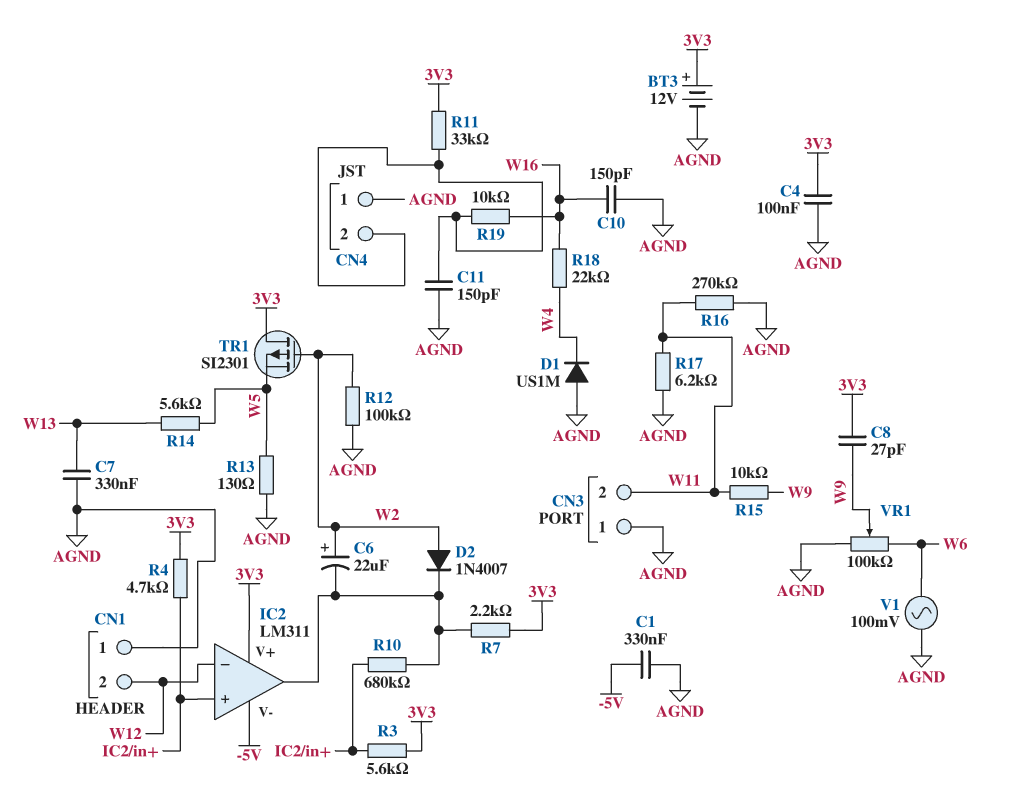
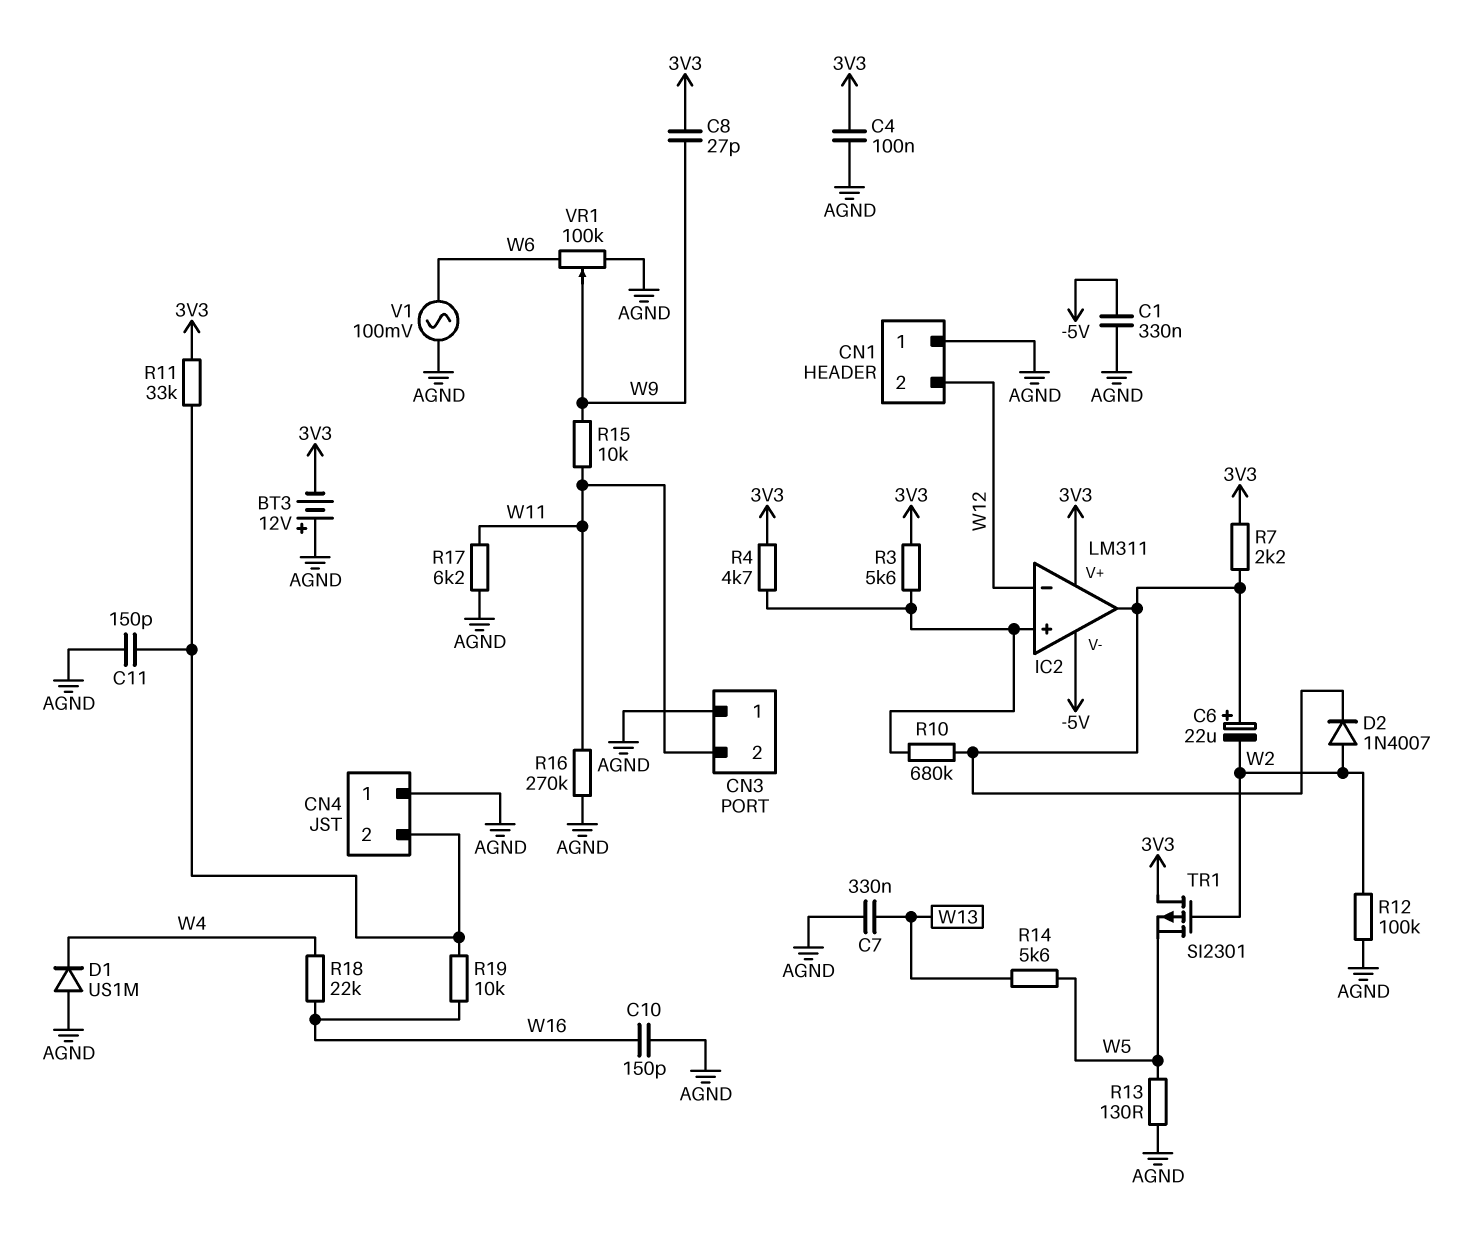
BT3: 12V (plus 3V3, minus AGND) -> 12V (plus AGND, minus 3V3)
C6: 22uF (plus W2, minus IC2/out) -> 22uF (plus IC2/out, minus W2)

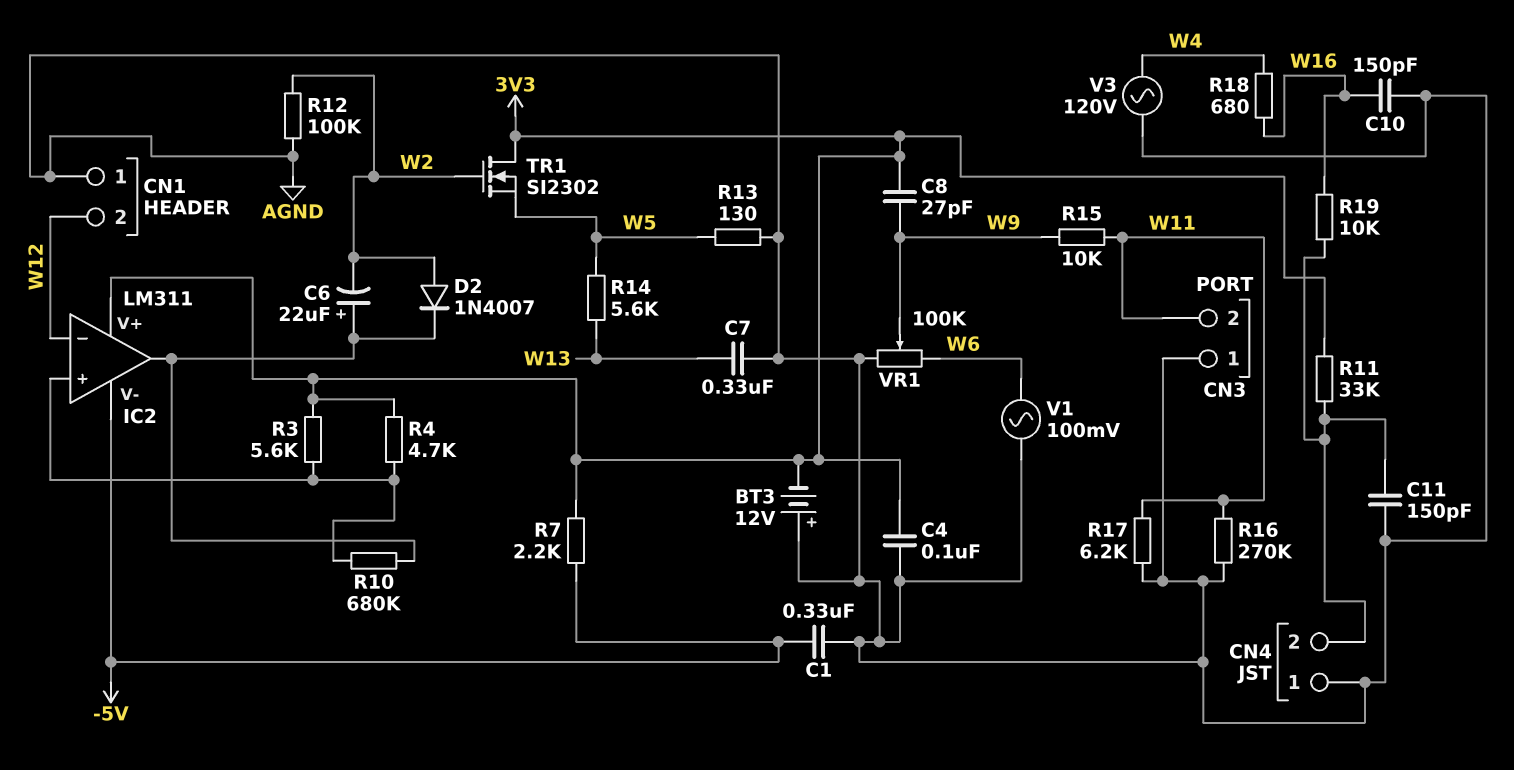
D1: diode US1M (A AGND, K W4) -> none
R7: 2.2k (3V3, IC2/out) -> 2.2k (-5V, 3V3)
R18: 22k (W4, W16) -> 680 (W4, W16)
TR1: PMOS SI2301 (G W2, D 3V3, S W5) -> NMOS SI2302 (G W2, D 3V3, S W5)
V3: none -> AC 120V (AGND, W4)

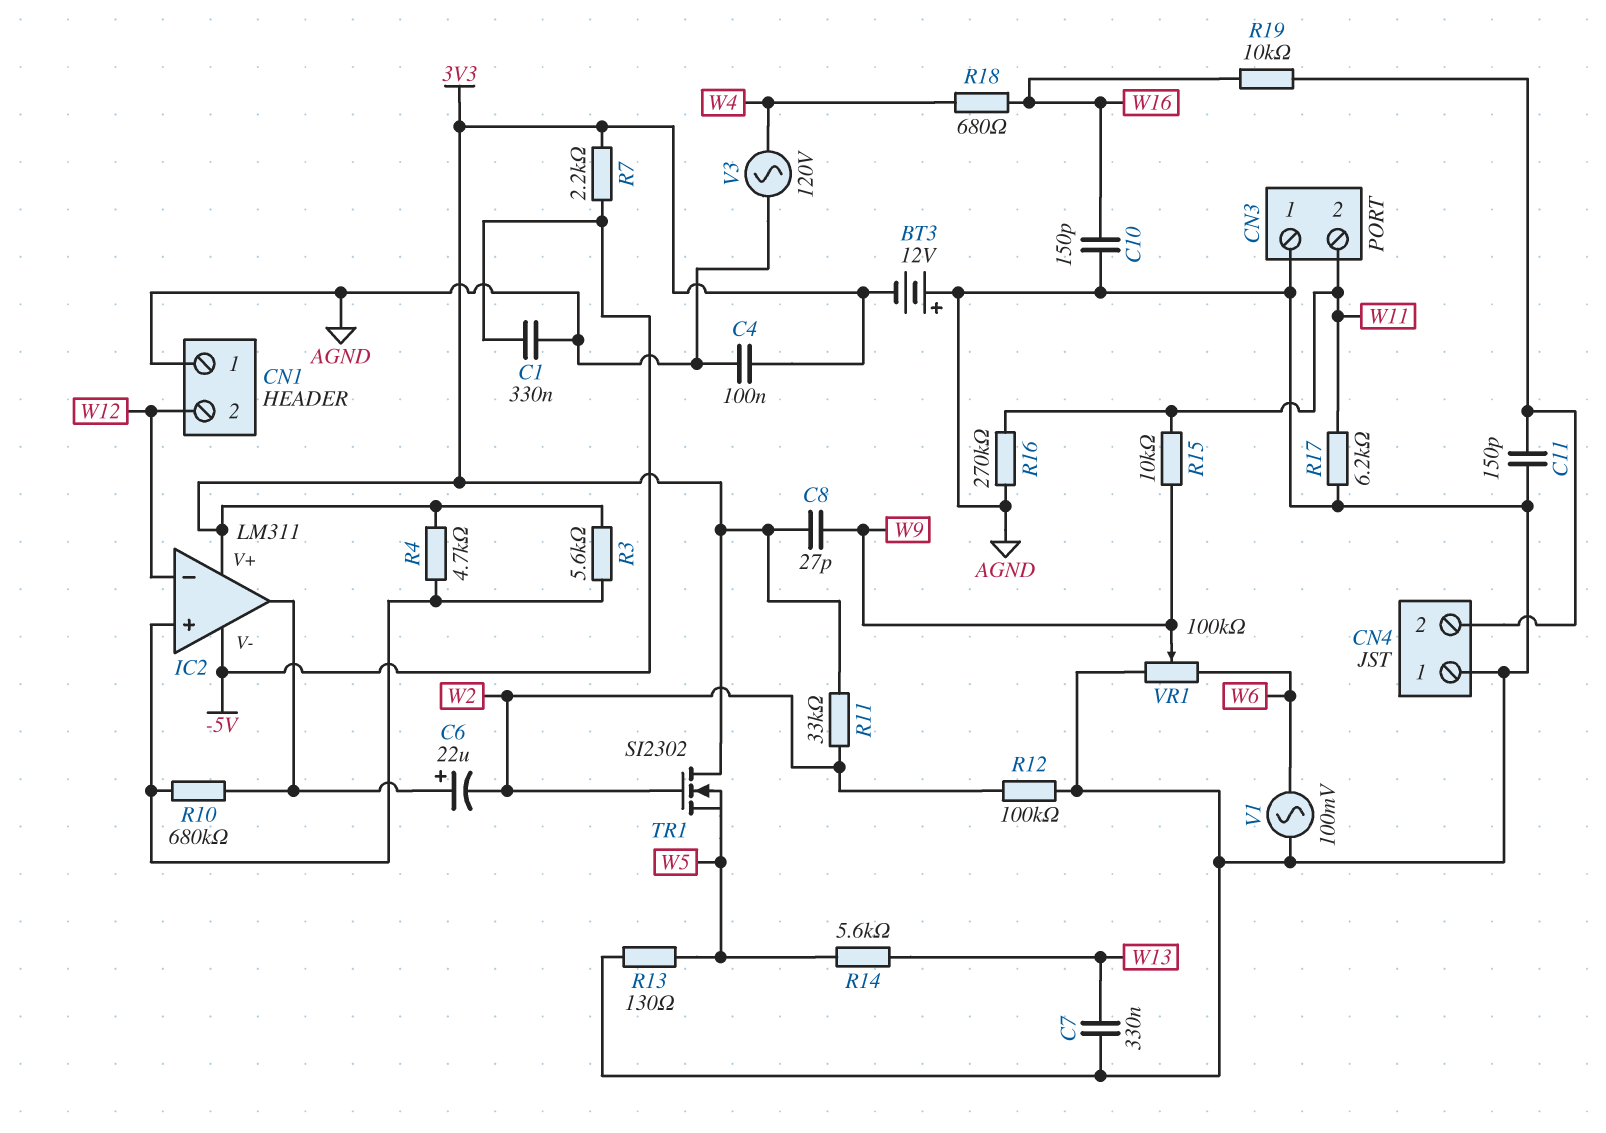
D2: diode 1N4007 (A W2, K IC2/out) -> none
R11: 33k (3V3, CN4/2) -> 33k (3V3, W2)

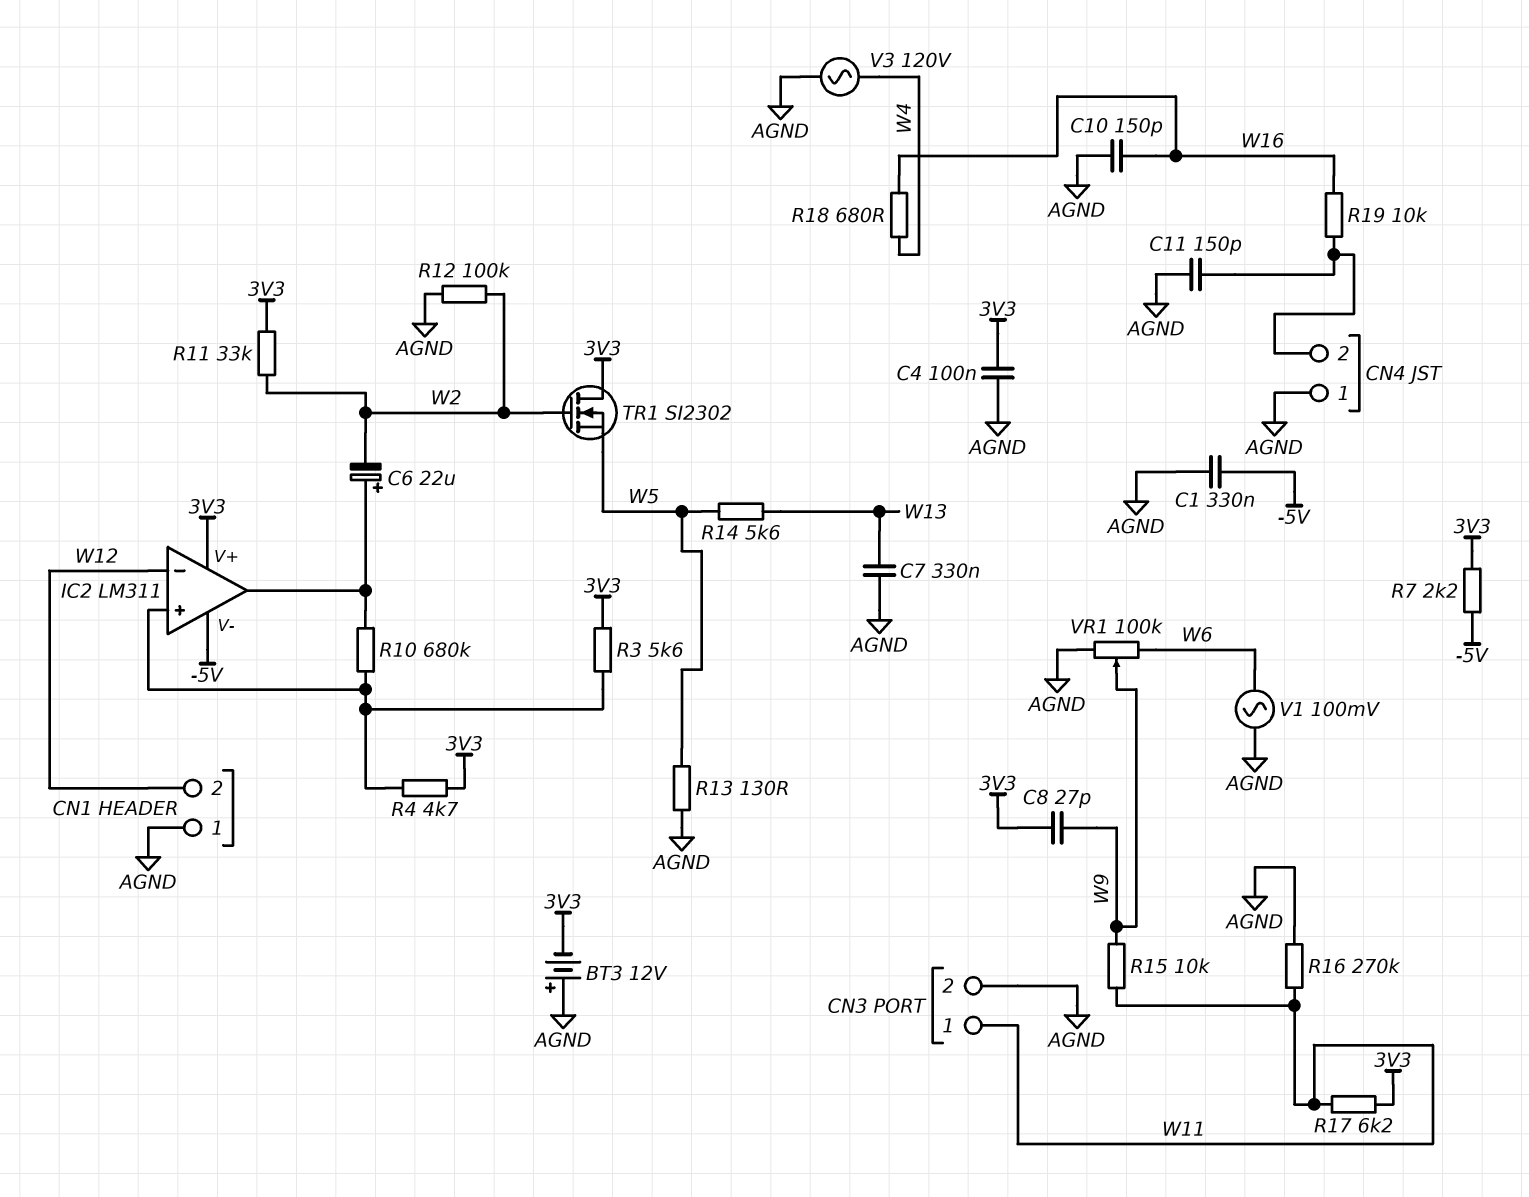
CN3 pin 1: AGND -> W11
CN3 pin 2: W11 -> AGND
R17: 6.2k (AGND, W11) -> 6.2k (3V3, W11)

